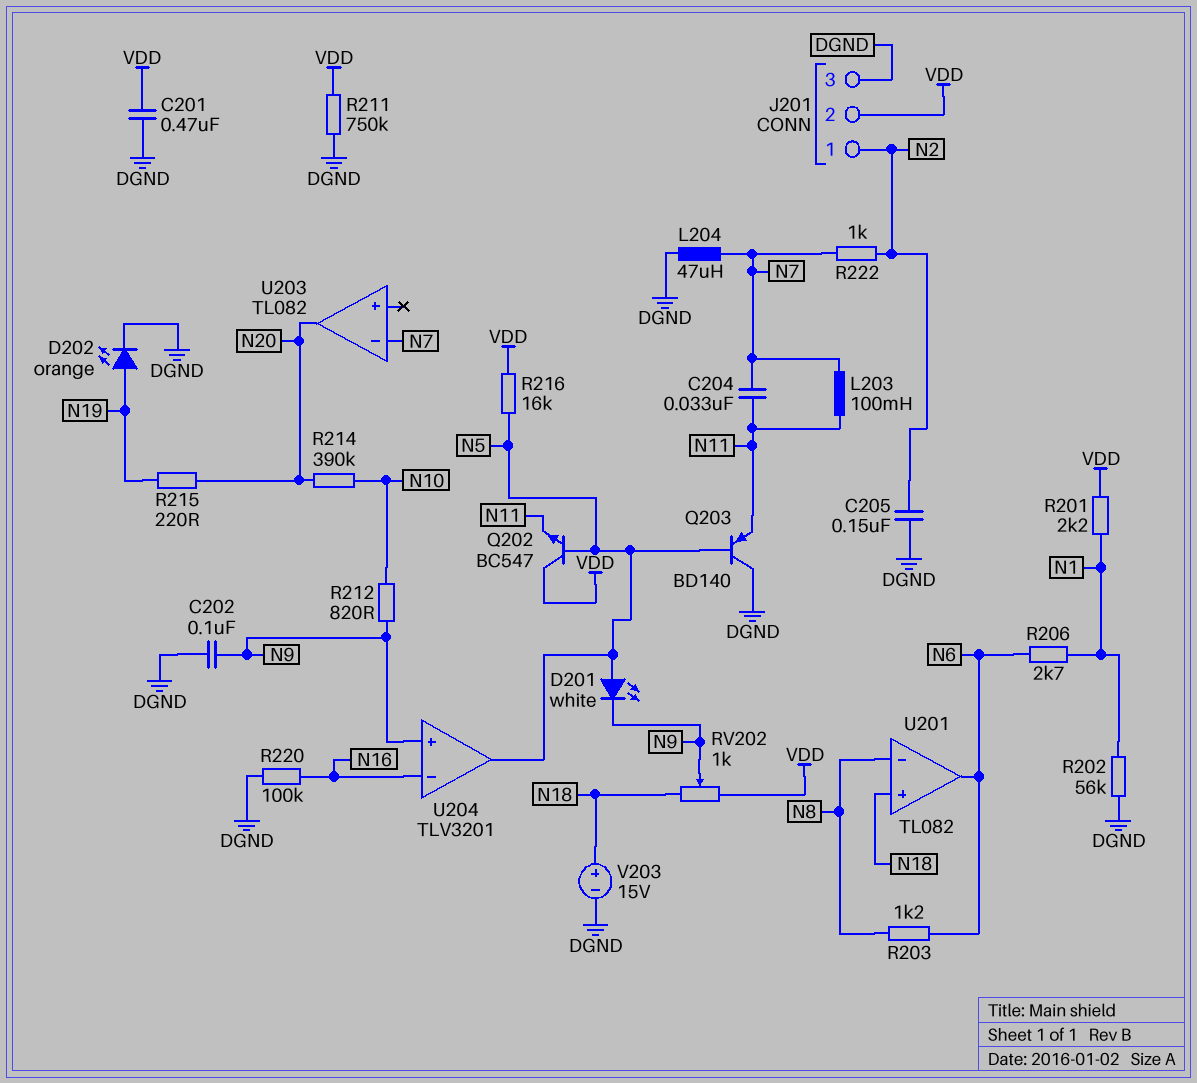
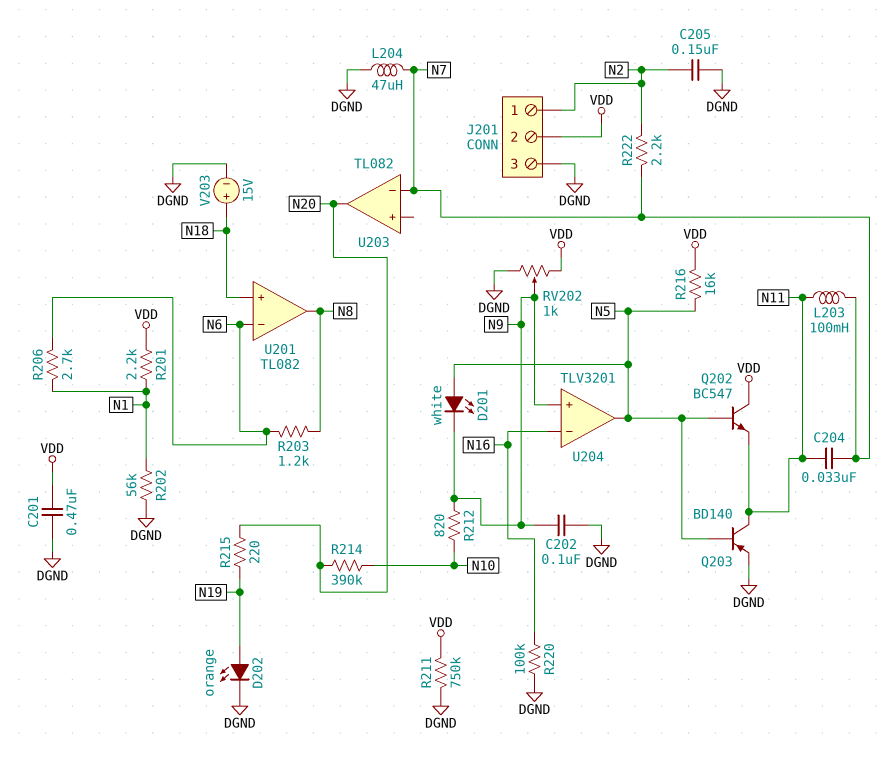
Q203: PNP BD140 (B N5, C DGND, E N11) -> PNP BD140 (B N5, C N11, E DGND)
R222: 1k (N2, N7) -> 2.2k (N2, N7)
RV202: 1k (N18, VDD, wiper N9) -> 1k (DGND, VDD, wiper N9)
U201 pin in-: N8 -> N6
U201 pin out: N6 -> N8

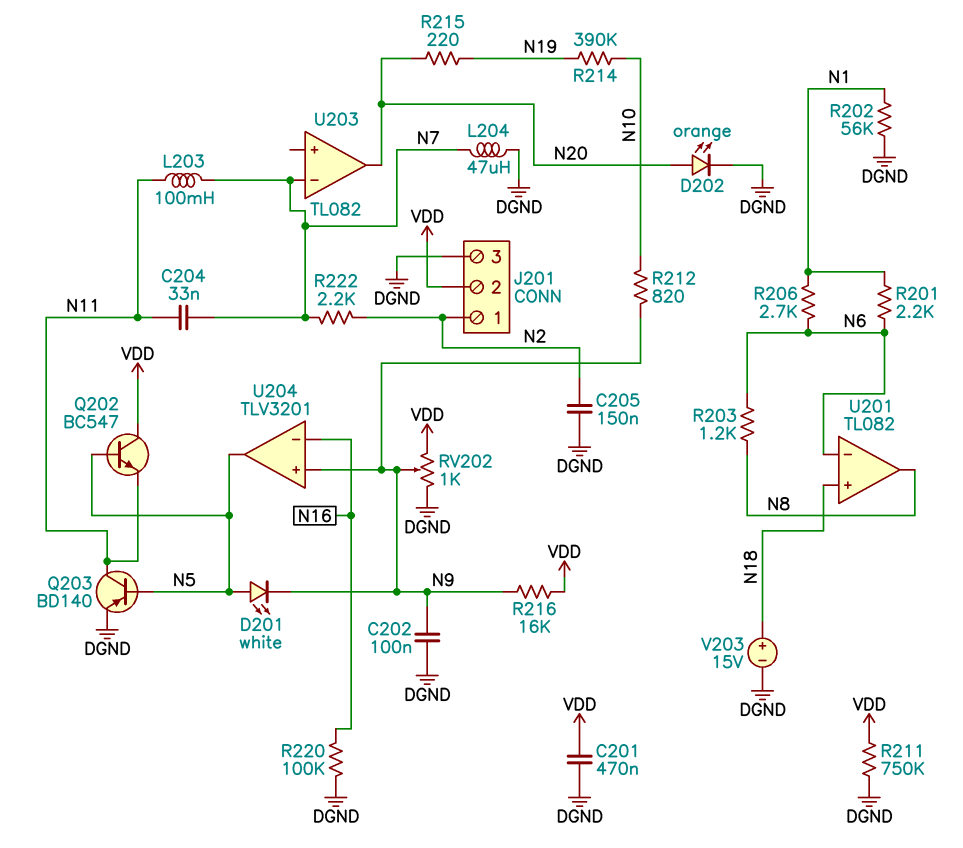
D202: LED orange (A N19, K DGND) -> LED orange (A N20, K DGND)
R201: 2.2k (N1, VDD) -> 2.2k (N1, N6)
R214: 390k (N10, N20) -> 390k (N10, N19)
R216: 16k (N5, VDD) -> 16k (N9, VDD)

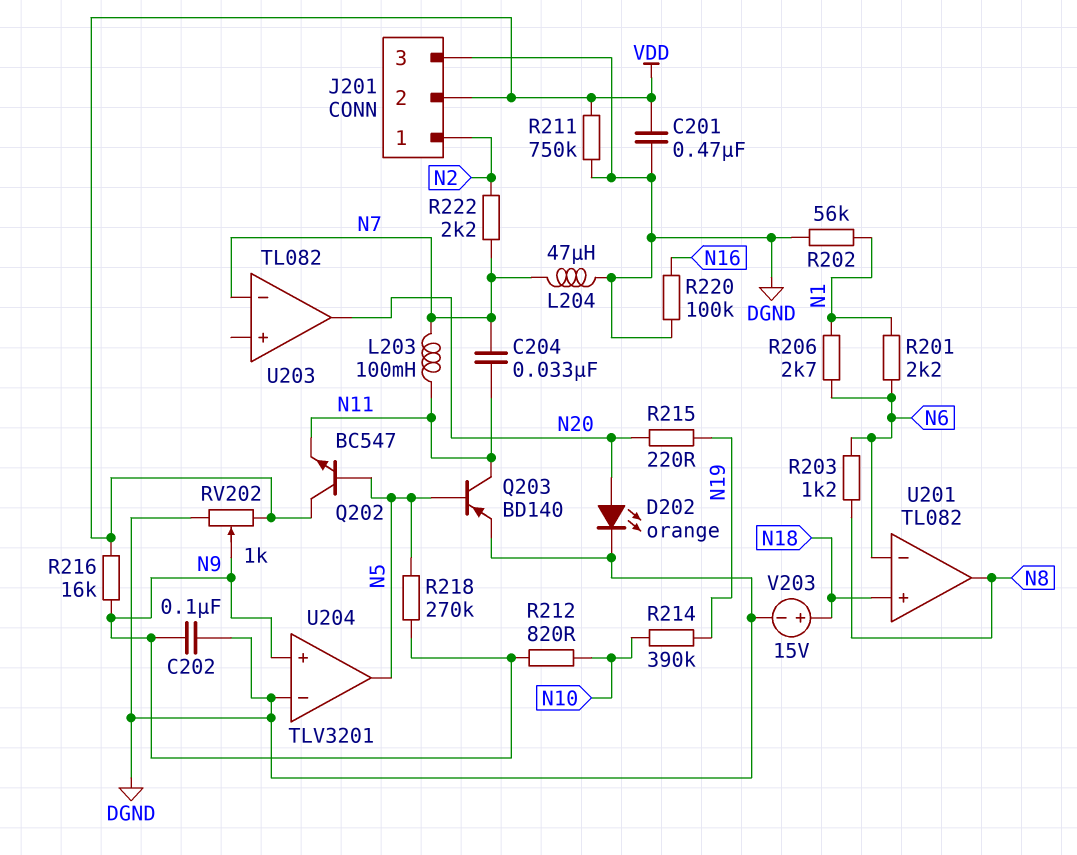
C205: 150nF (DGND, N2) -> none
D201: LED white (A N5, K N9) -> none
R218: none -> 270k (N5, N9)
U204 pin in-: N16 -> DGND

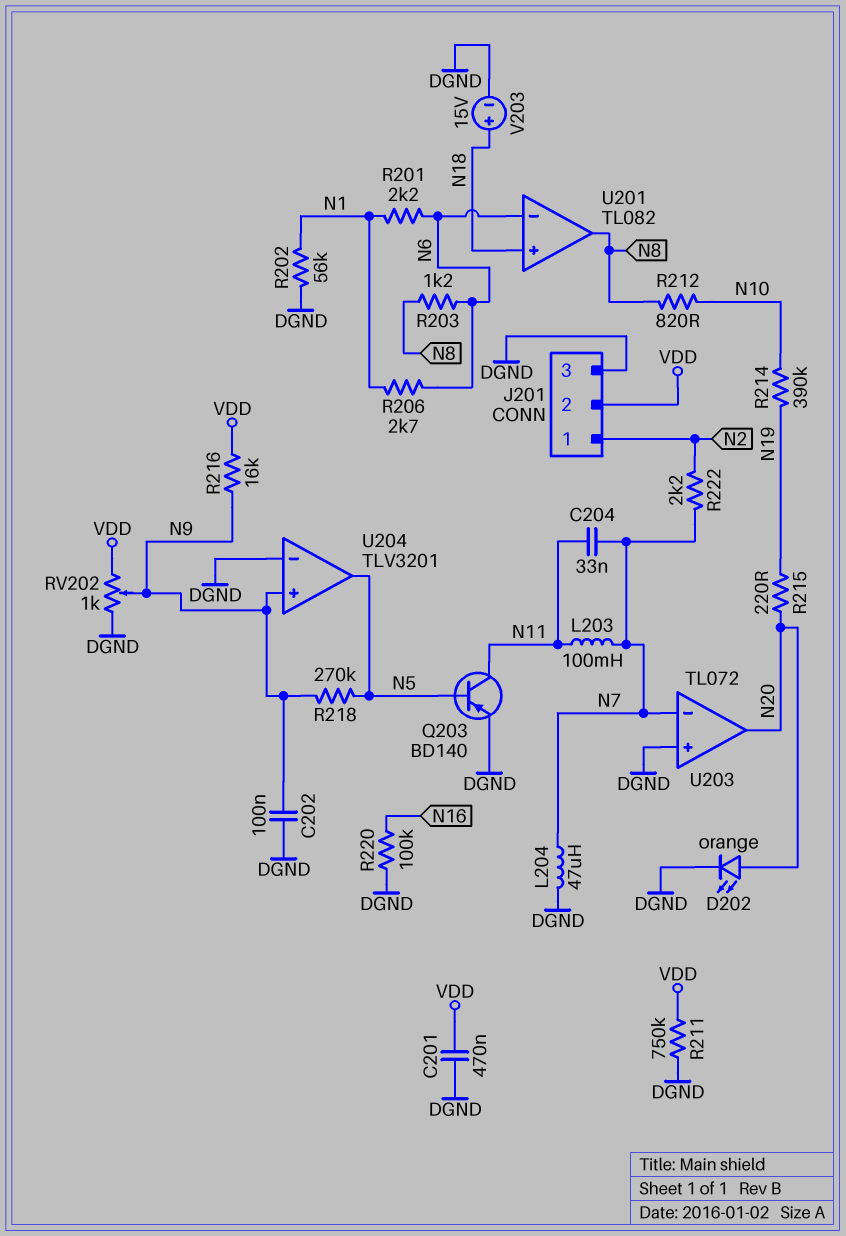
Q202: NPN BC547 (B N5, C VDD, E N11) -> none
R212: 820 (N9, N10) -> 820 (N8, N10)
U203: TL082 -> TL072
U203 pin in+: none -> DGND

